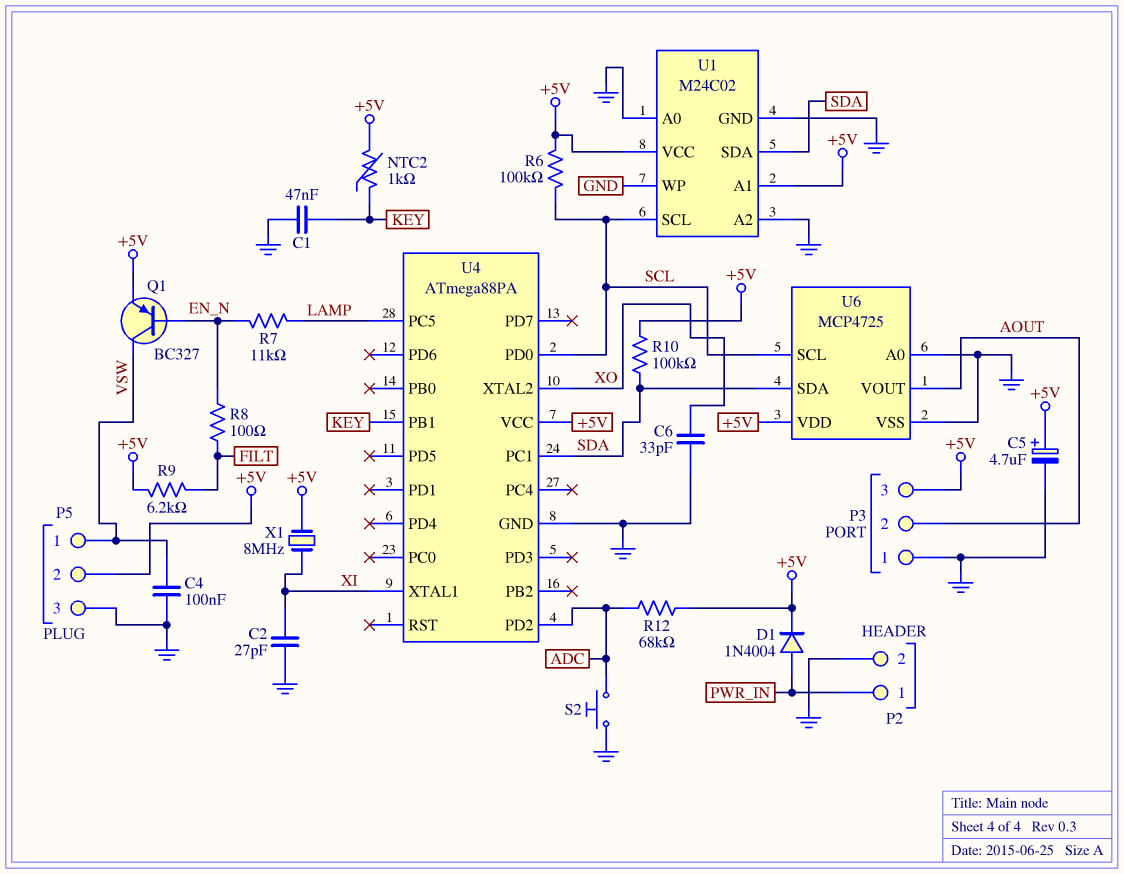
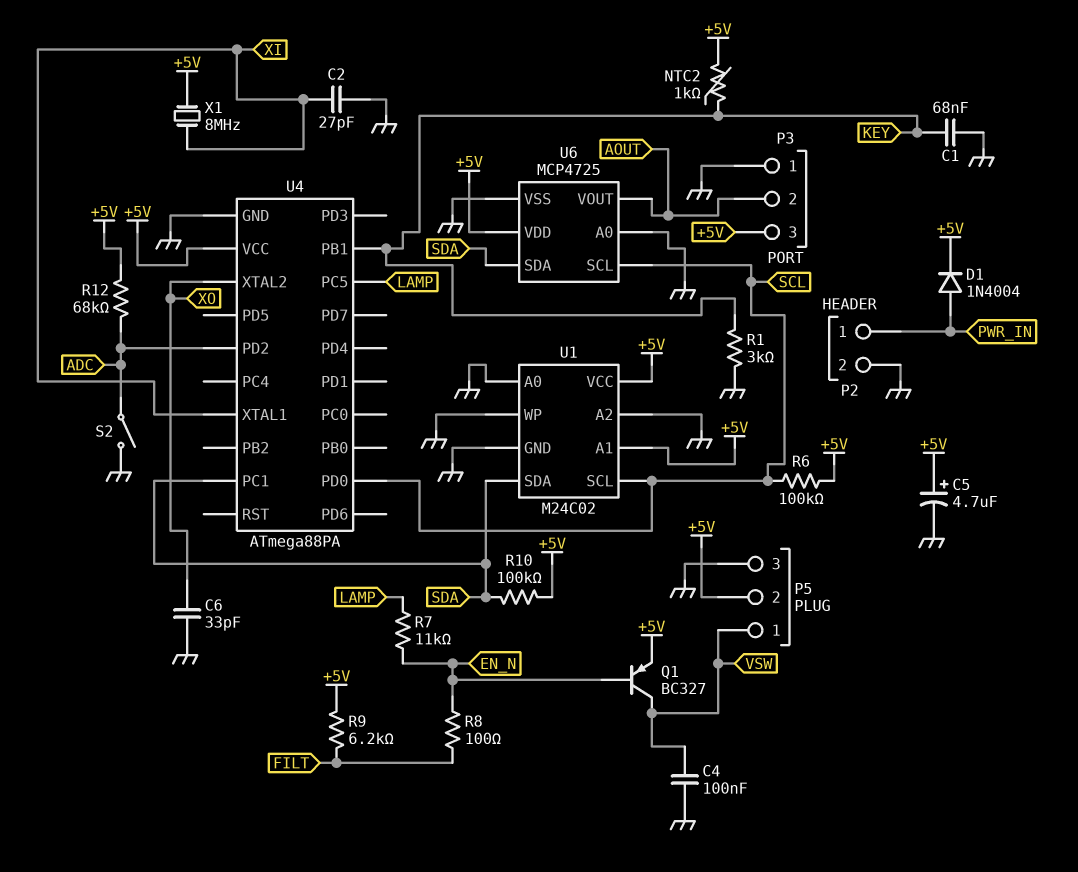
C1: 47nF (GND, KEY) -> 68nF (GND, KEY)
R1: none -> 3k (GND, KEY)
S2: button (ADC, GND) -> switch (ADC, GND)

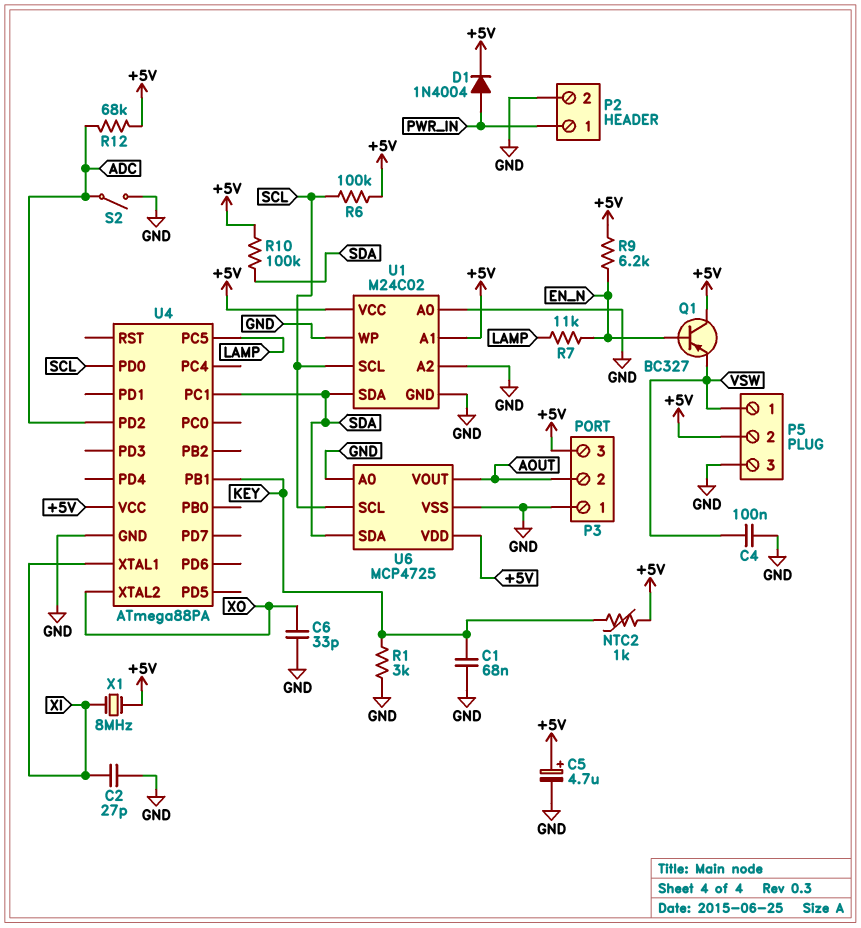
Q1: PNP BC327 (B EN_N, C VSW, E +5V) -> PNP BC327 (B EN_N, C +5V, E VSW)
R8: 100 (EN_N, FILT) -> none
R9: 6.2k (+5V, FILT) -> 6.2k (+5V, EN_N)

